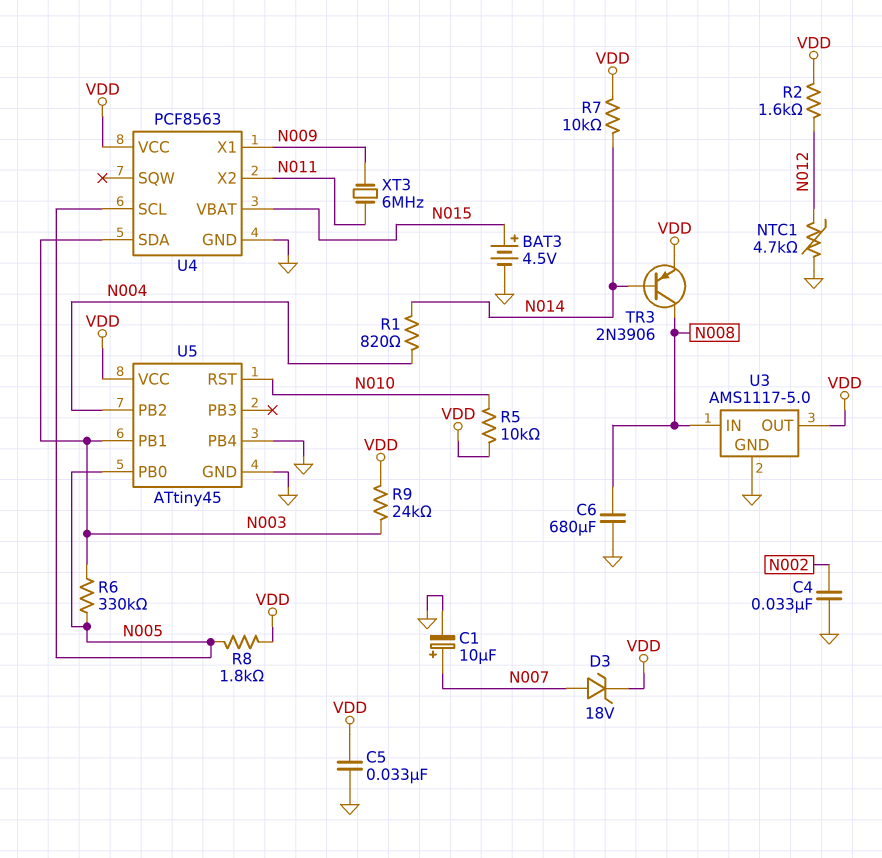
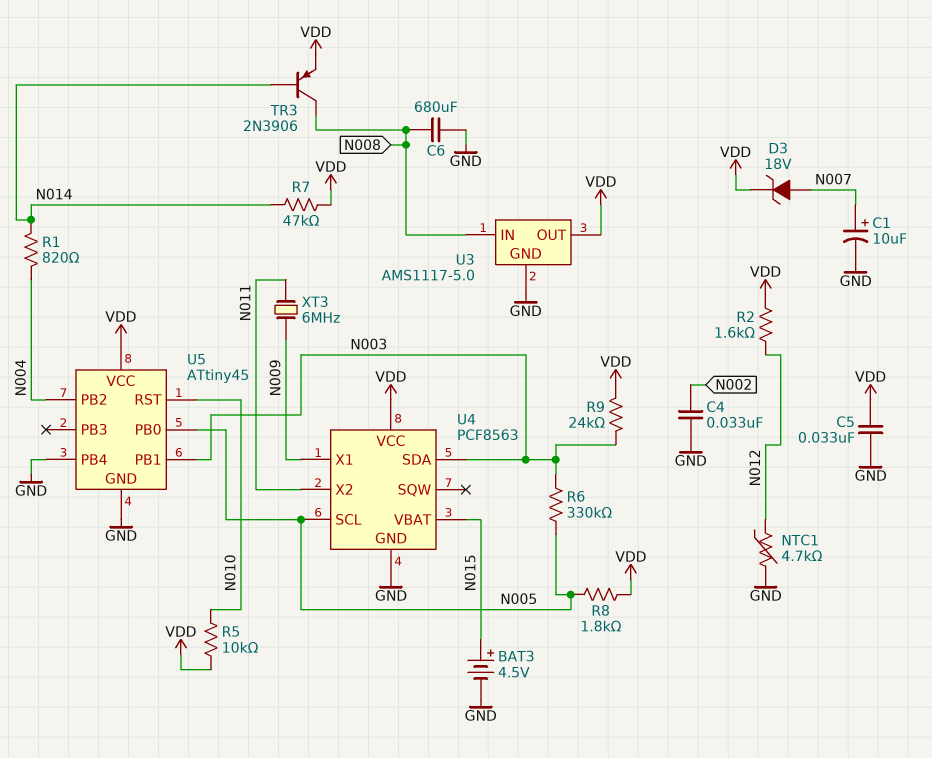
R7: 10k (N014, VDD) -> 47k (N014, VDD)

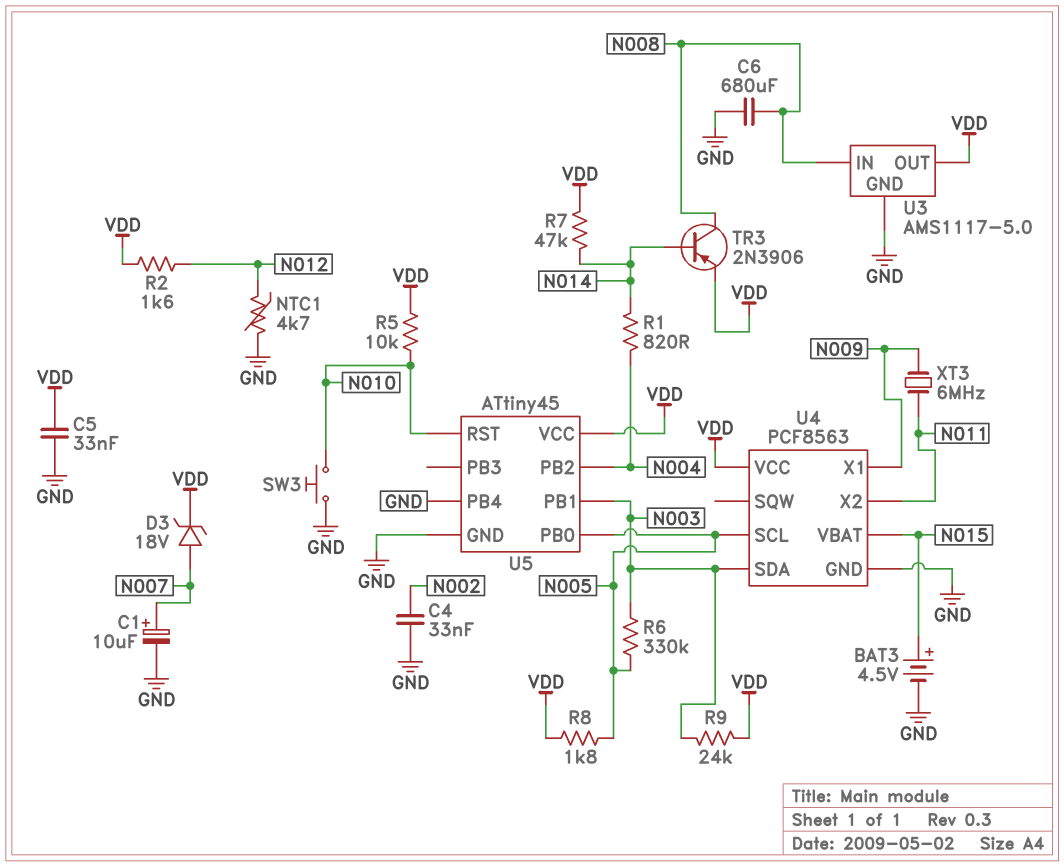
SW3: none -> button (GND, N010)

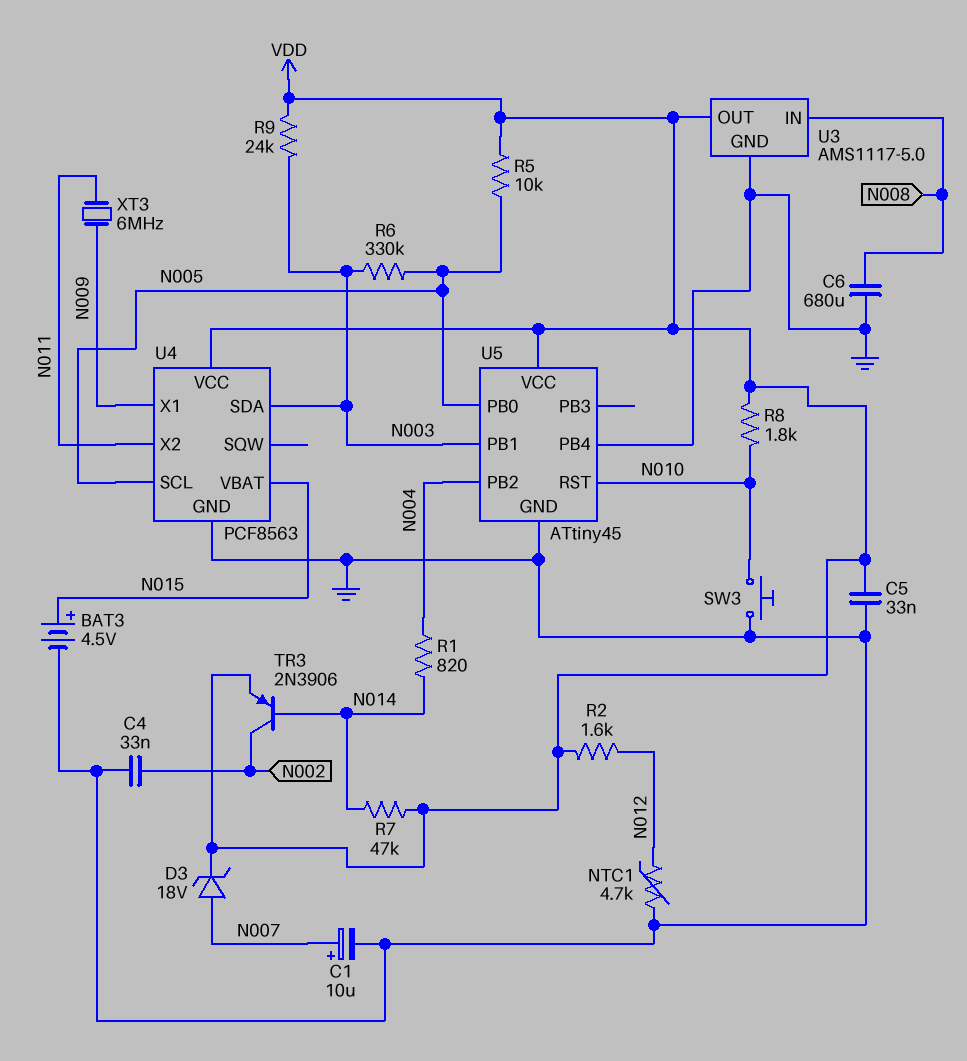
R5: 10k (N010, VDD) -> 10k (N005, VDD)
R8: 1.8k (N005, VDD) -> 1.8k (N010, VDD)
TR3: PNP 2N3906 (B N014, C N008, E VDD) -> PNP 2N3906 (B N014, C N002, E VDD)

